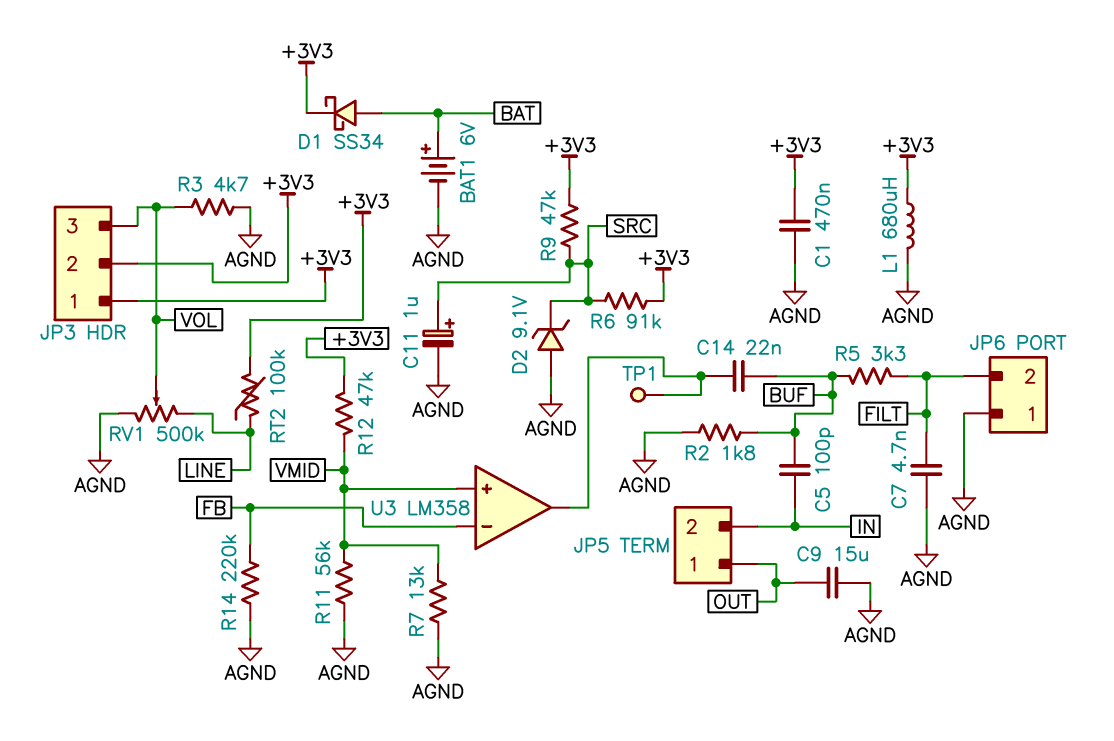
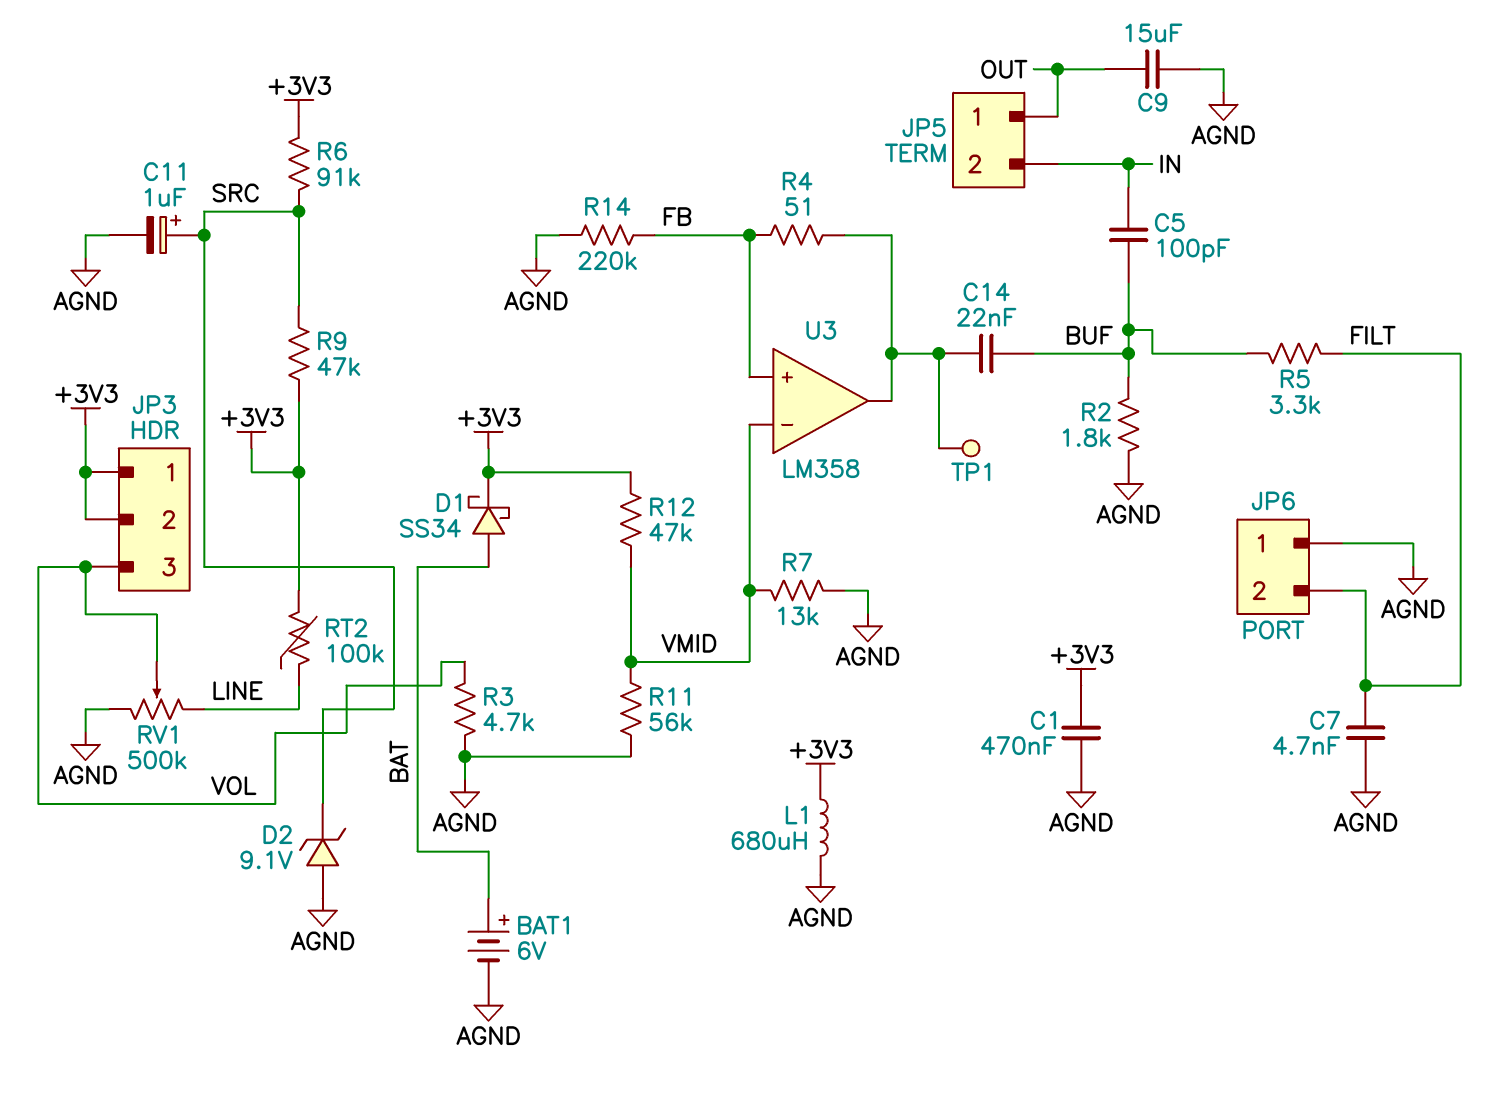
R4: none -> 51 (FB, U3/out)
U3 pin in+: VMID -> FB
U3 pin in-: FB -> VMID

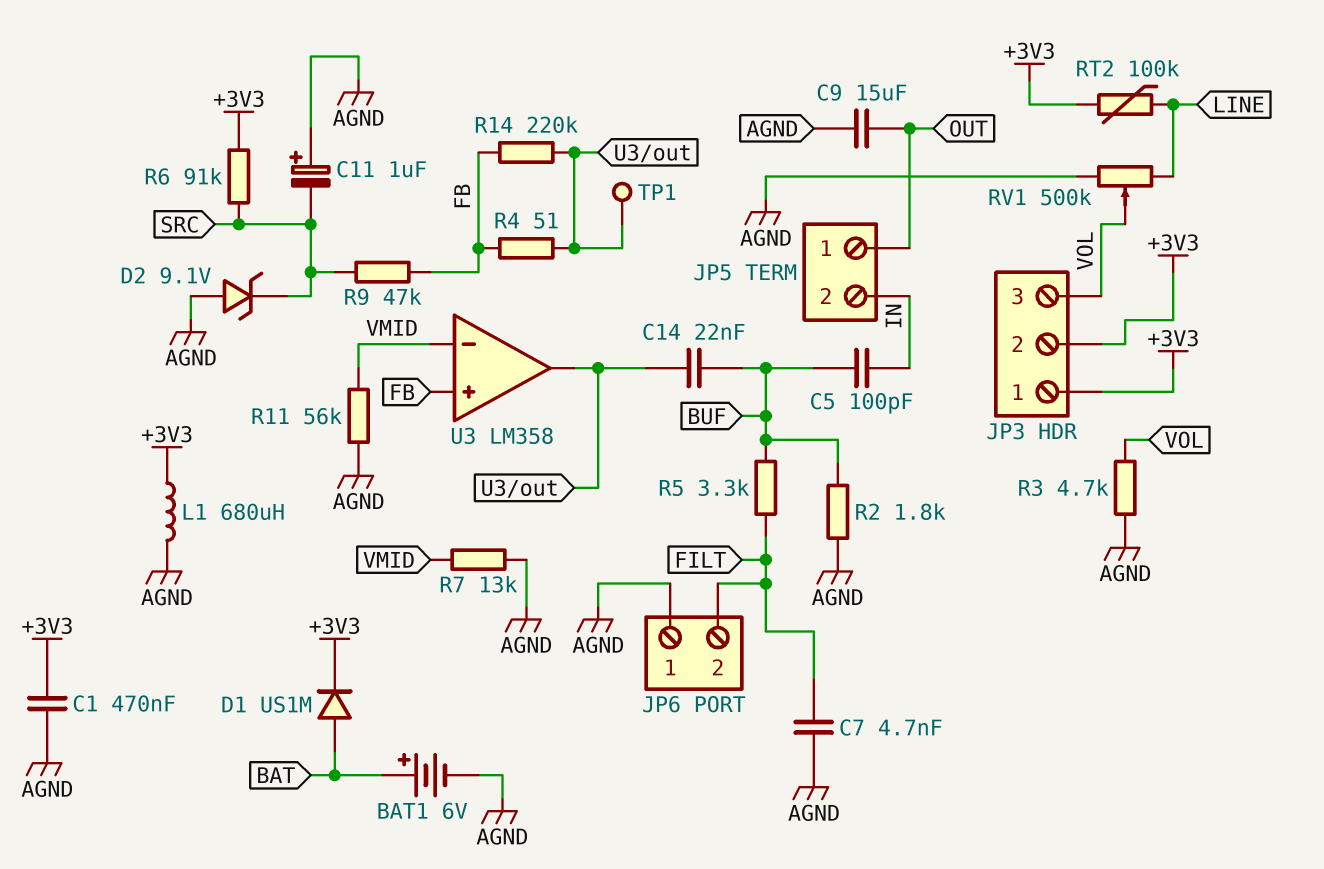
C11: 1uF (plus SRC, minus AGND) -> 1uF (plus AGND, minus SRC)
D1: schottky SS34 (A BAT, K +3V3) -> diode US1M (A BAT, K +3V3)
R9: 47k (+3V3, SRC) -> 47k (FB, SRC)
R12: 47k (+3V3, VMID) -> none
R14: 220k (AGND, FB) -> 220k (FB, U3/out)

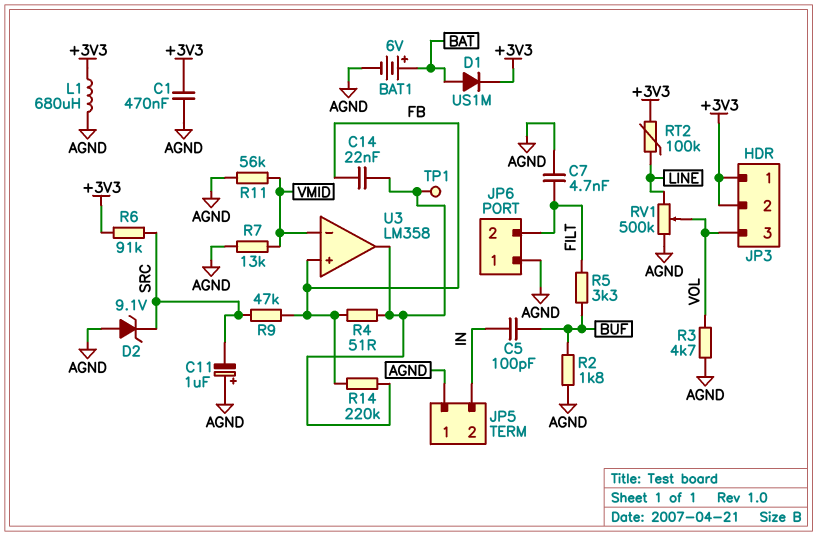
C9: 15uF (AGND, OUT) -> none
C14: 22nF (BUF, U3/out) -> 22nF (FB, U3/out)
JP5 pin 1: OUT -> AGND

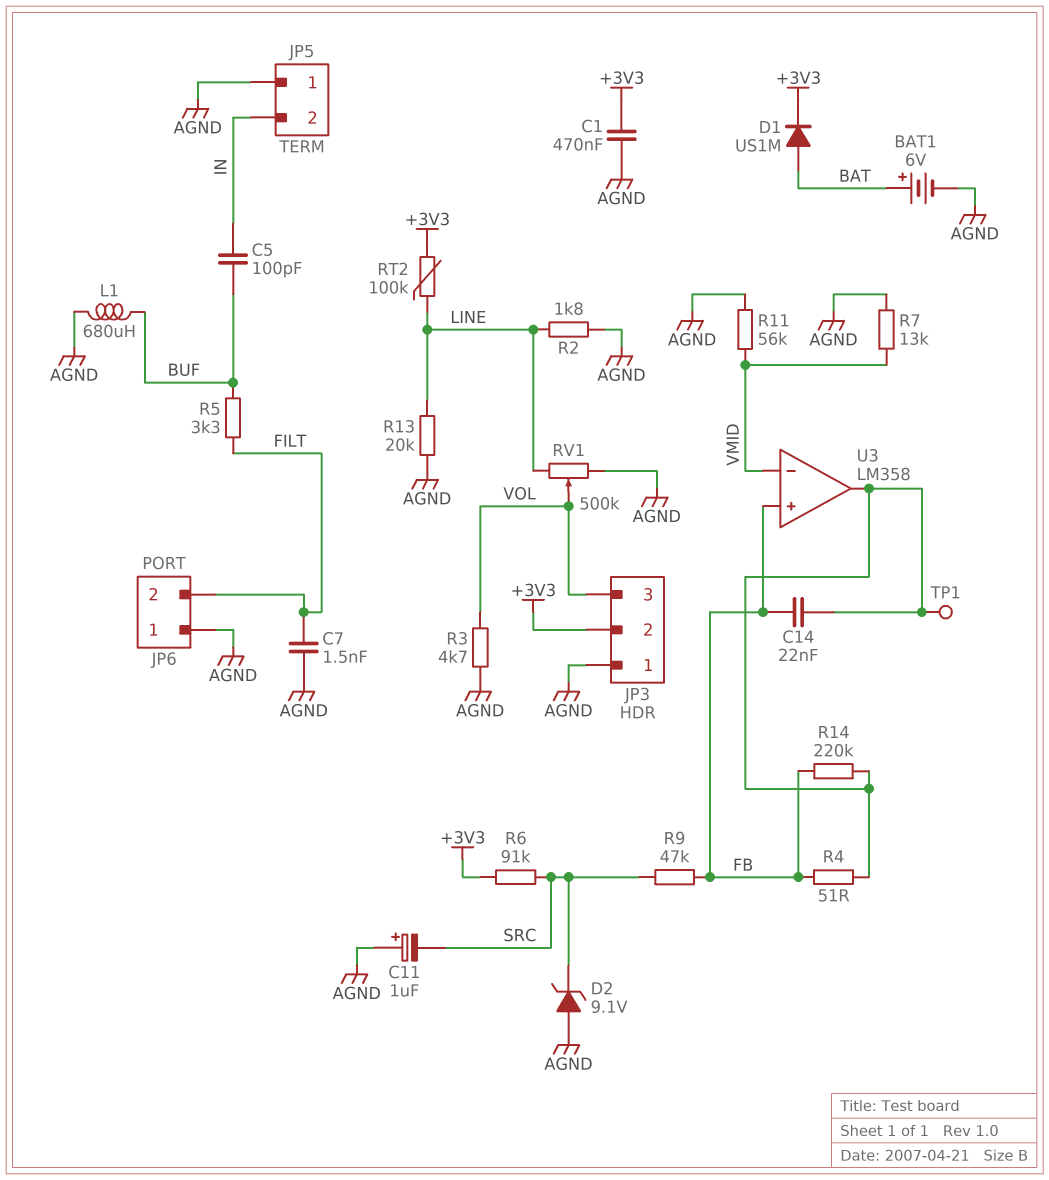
C7: 4.7nF (AGND, FILT) -> 1.5nF (AGND, FILT)
JP3 pin 1: +3V3 -> AGND
L1: 680uH (+3V3, AGND) -> 680uH (AGND, BUF)
R2: 1.8k (AGND, BUF) -> 1.8k (AGND, LINE)
R13: none -> 20k (AGND, LINE)

